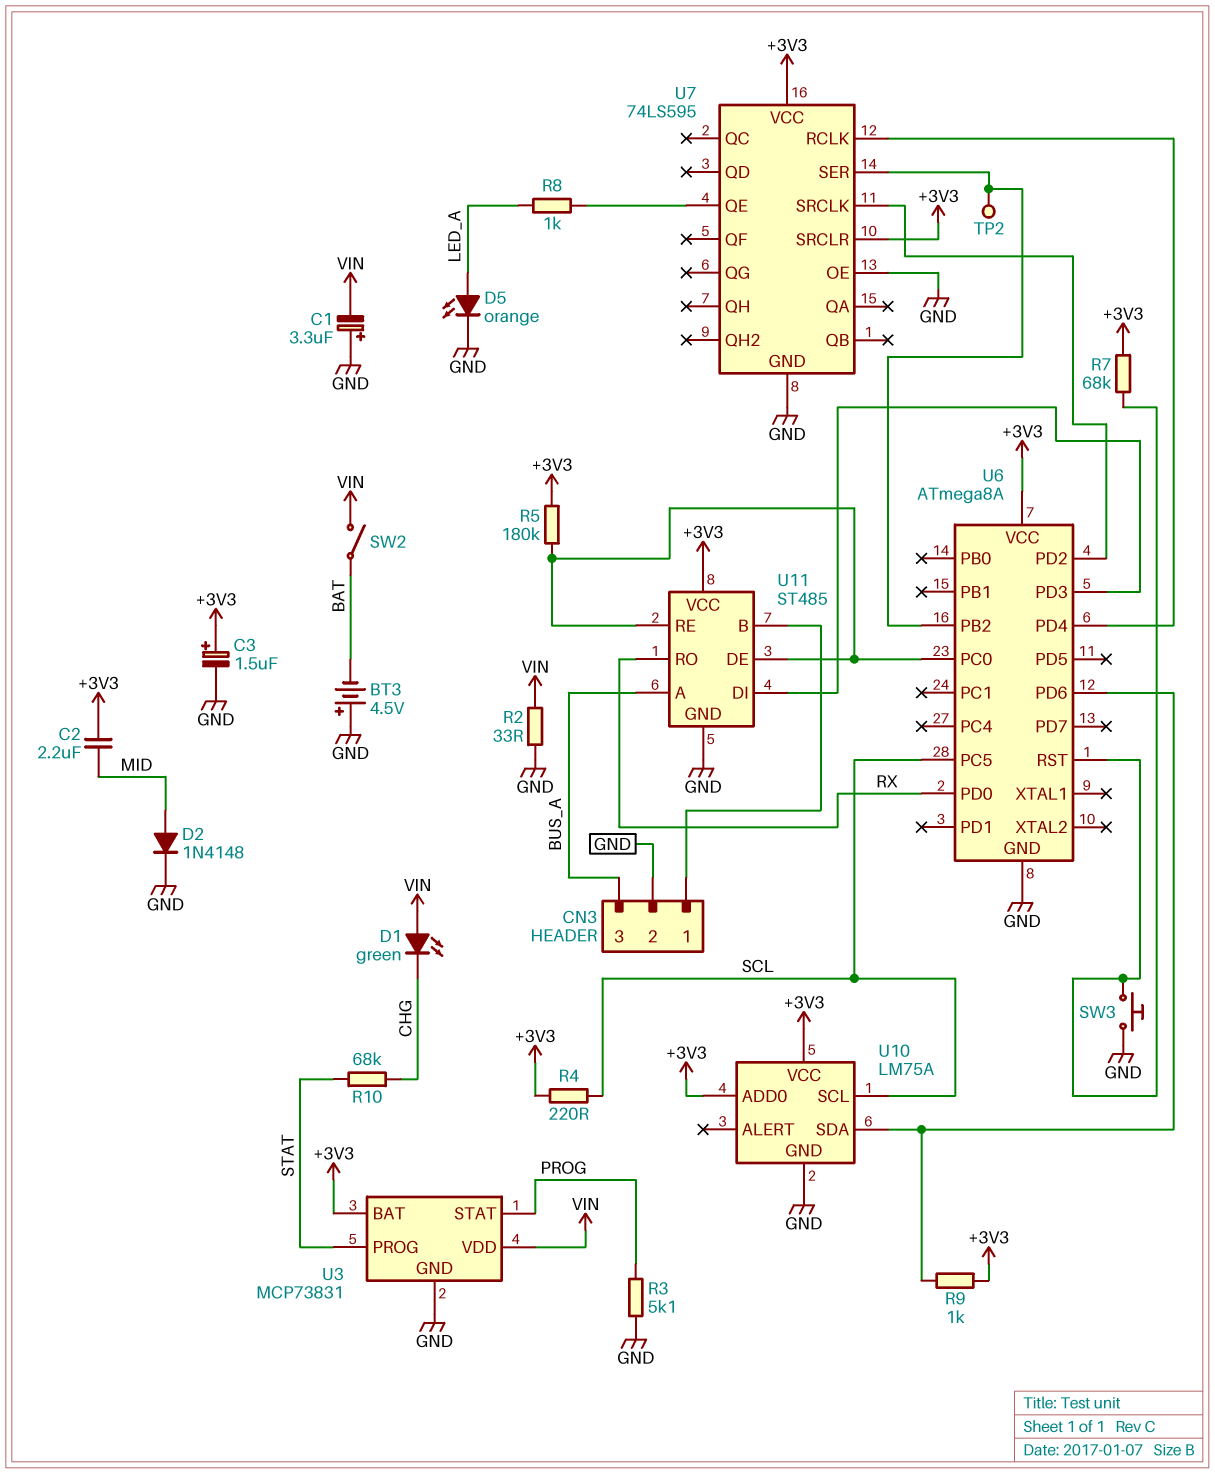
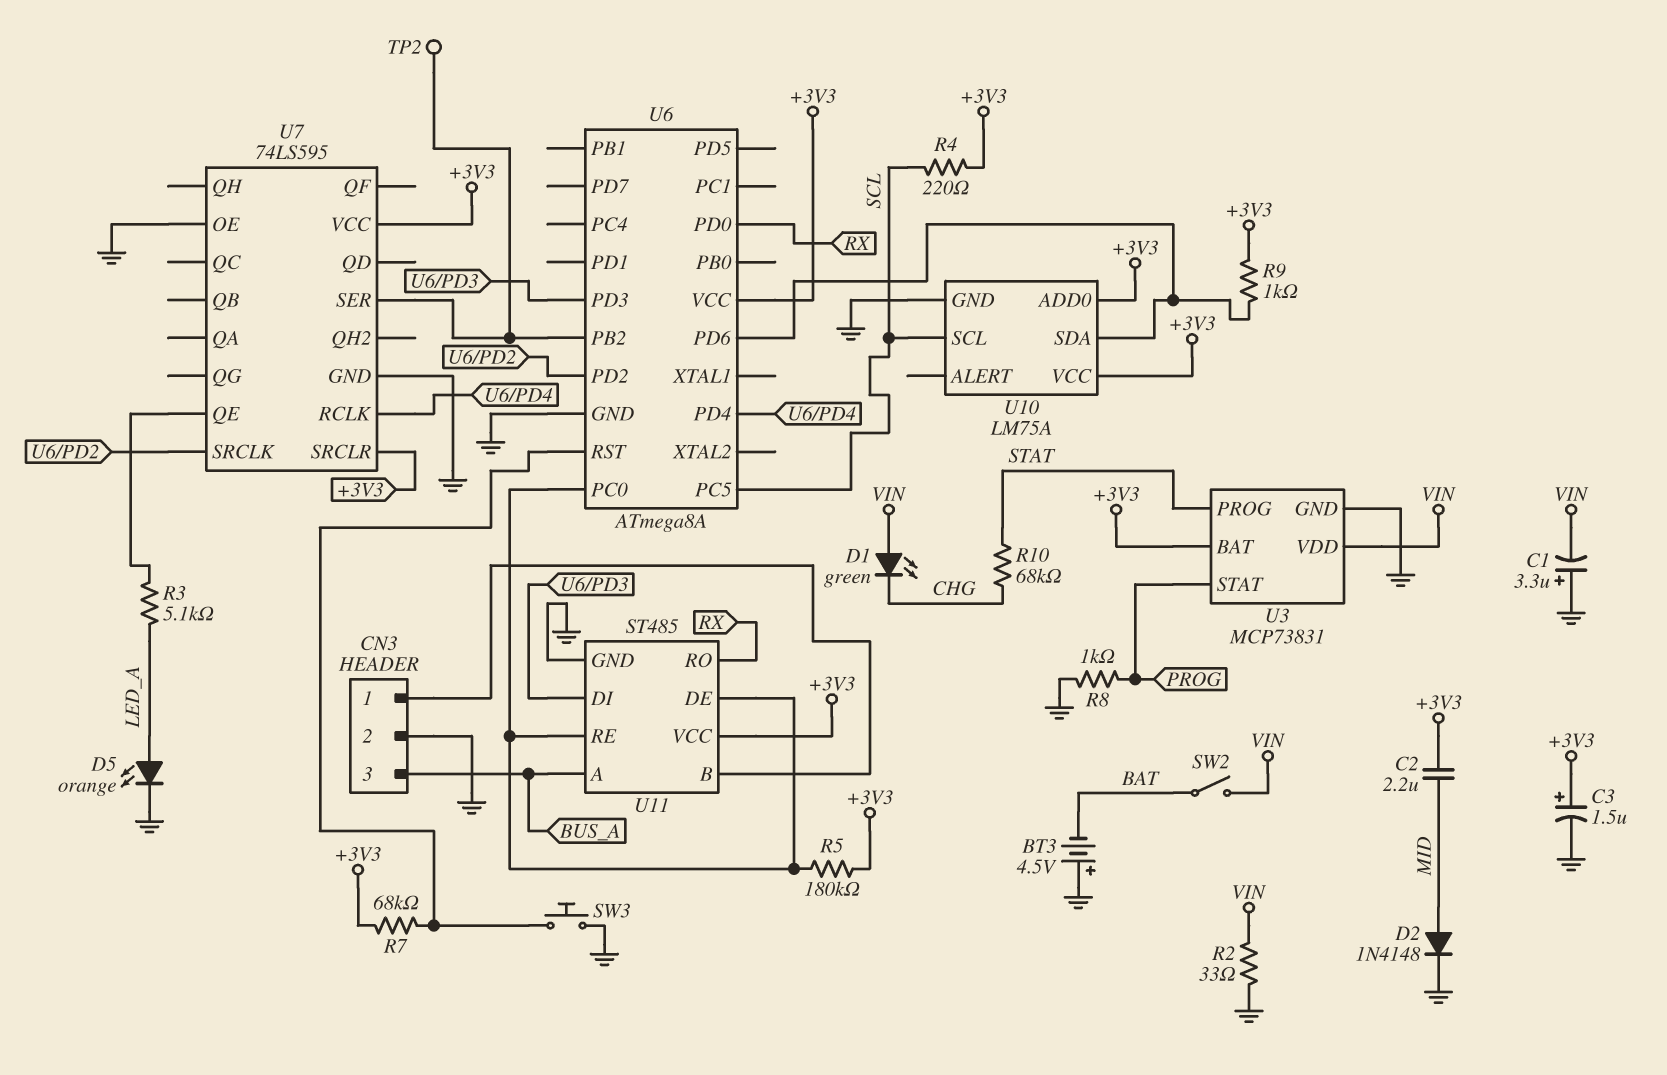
R3: 5.1k (GND, PROG) -> 5.1k (LED_A, U7/QE)
R8: 1k (LED_A, U7/QE) -> 1k (GND, PROG)

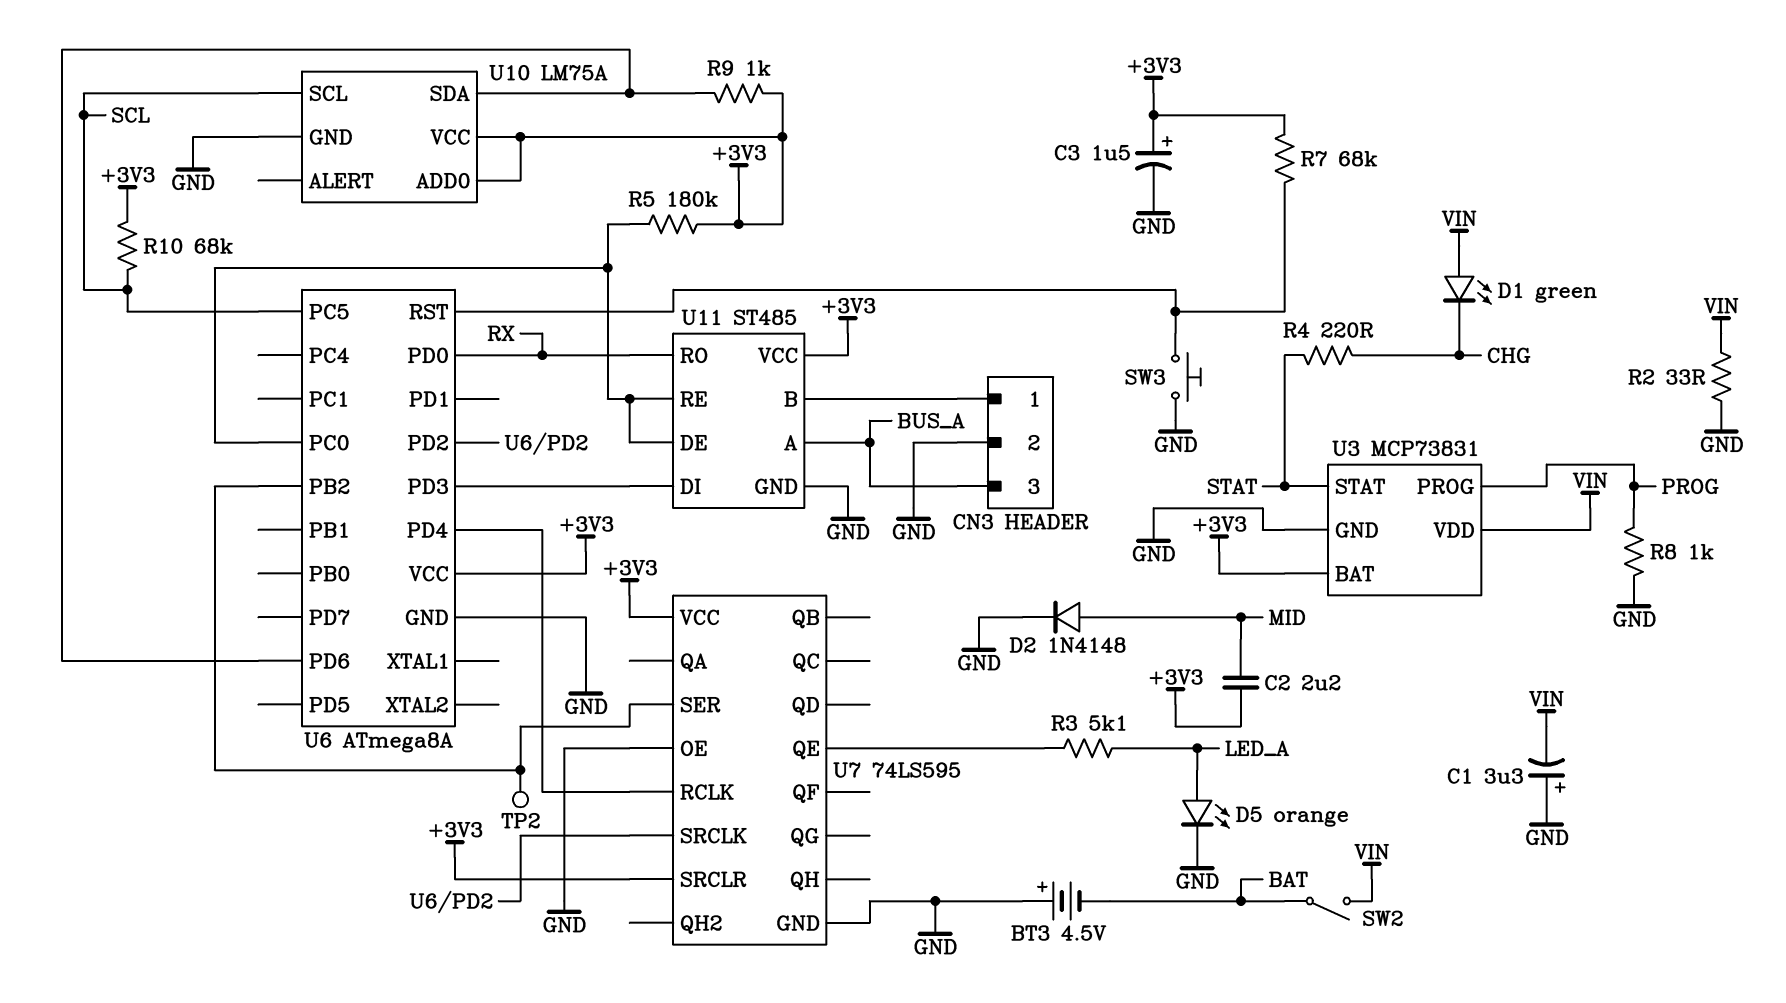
R4: 220 (+3V3, SCL) -> 220 (CHG, STAT)
R10: 68k (CHG, STAT) -> 68k (+3V3, SCL)
U3 pin PROG: STAT -> PROG
U3 pin STAT: PROG -> STAT

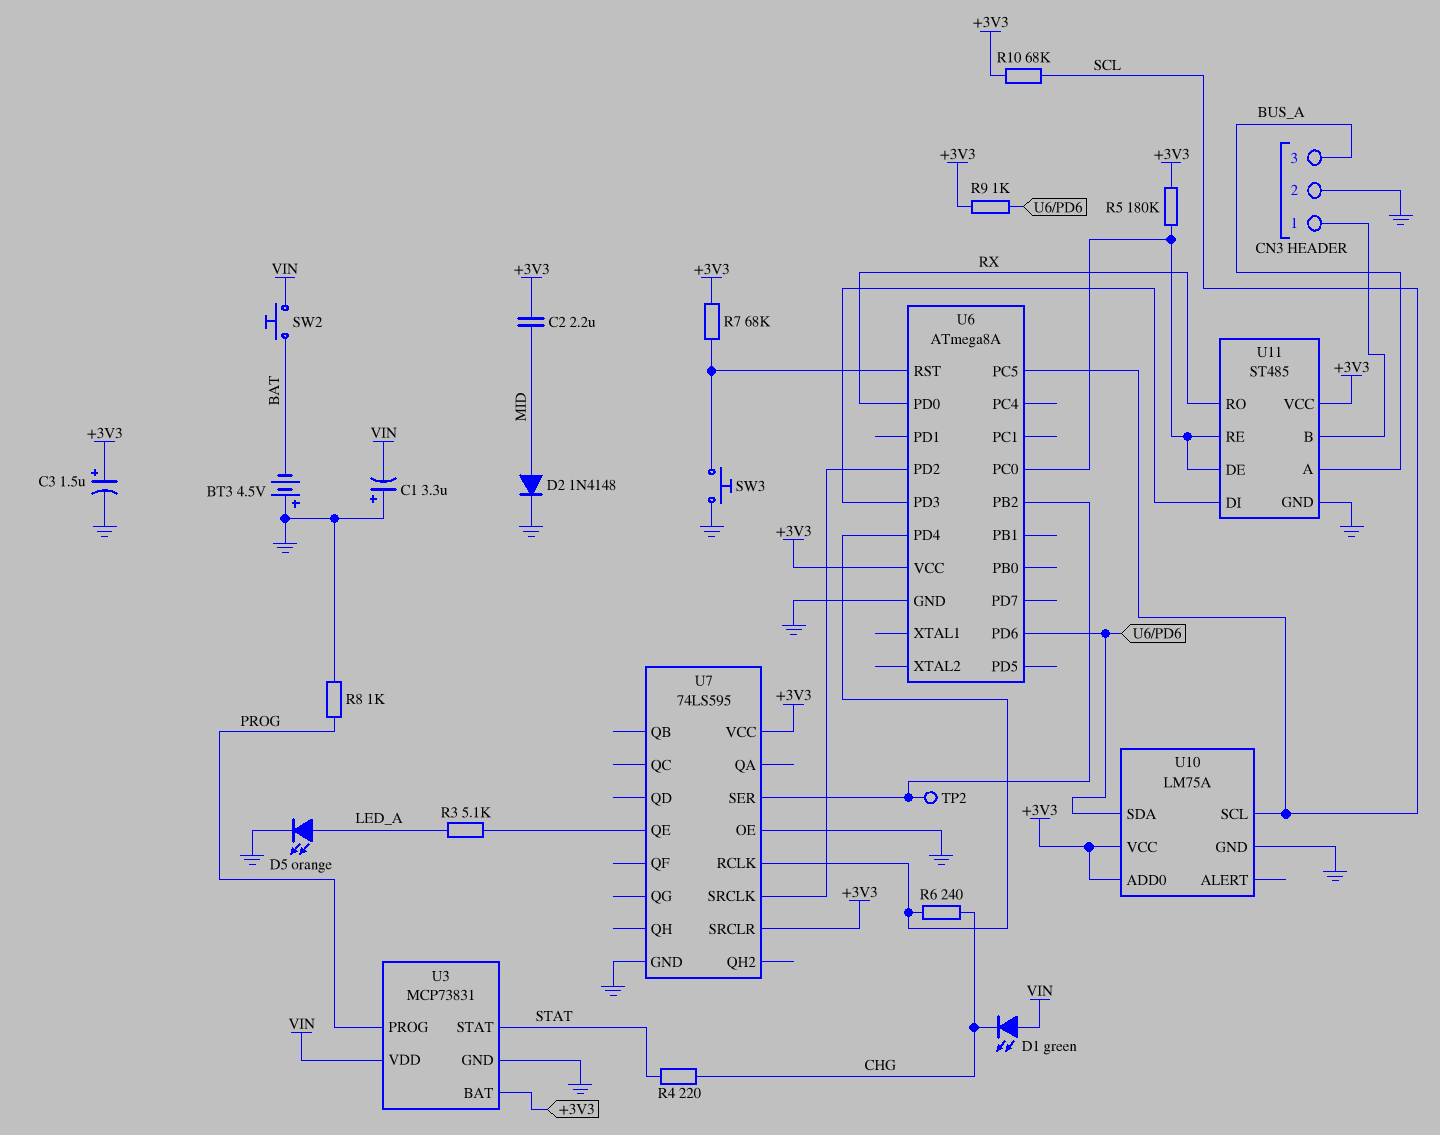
R2: 33 (GND, VIN) -> none
R6: none -> 240 (CHG, U6/PD4)
SW2: switch (BAT, VIN) -> button (BAT, VIN)

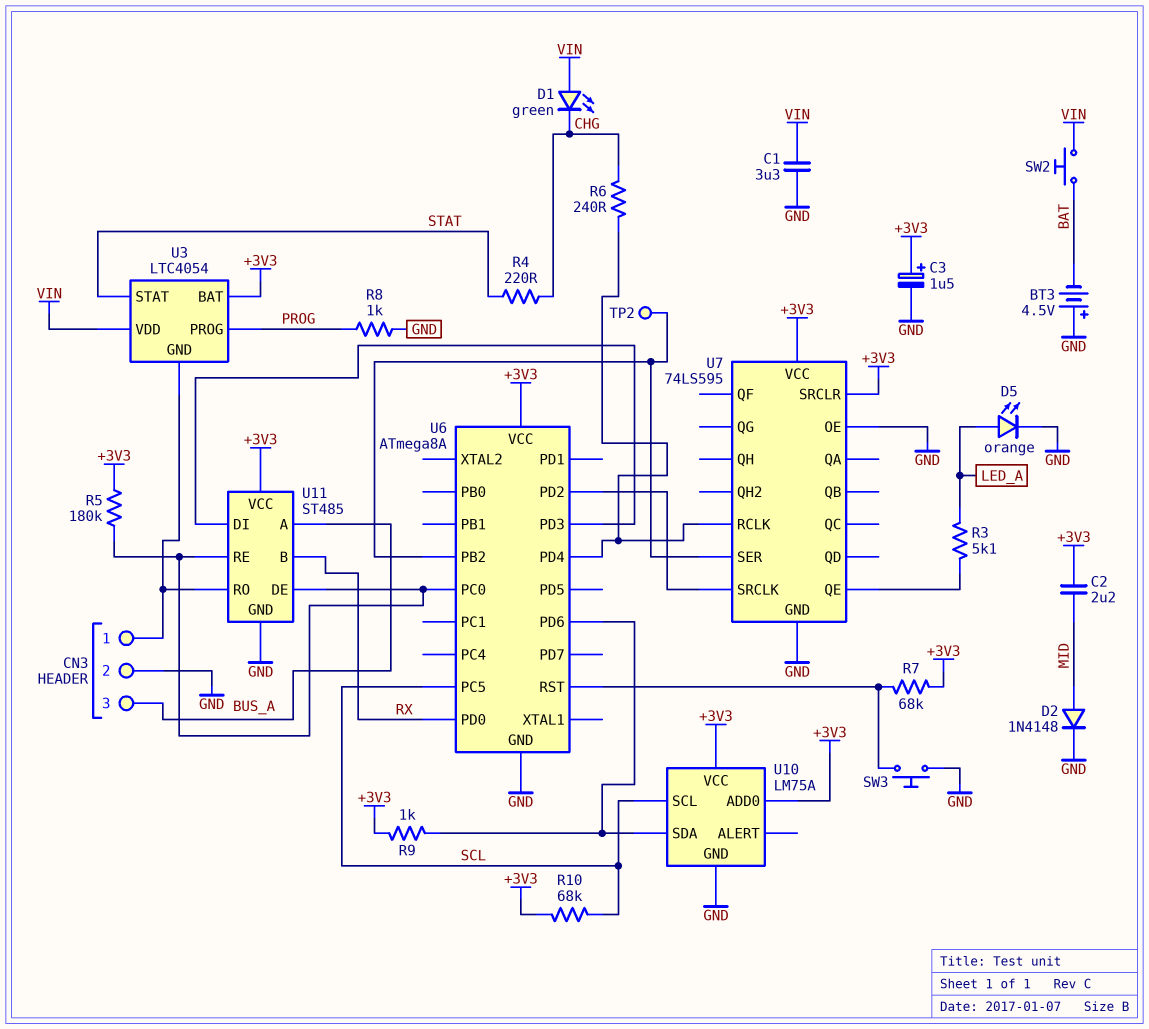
C1: 3.3uF (plus GND, minus VIN) -> 3.3uF (GND, VIN)
U3: MCP73831 -> LTC4054
U3 pin GND: GND -> CN3/1
U11 pin B: CN3/1 -> RX
U11 pin RO: RX -> CN3/1

